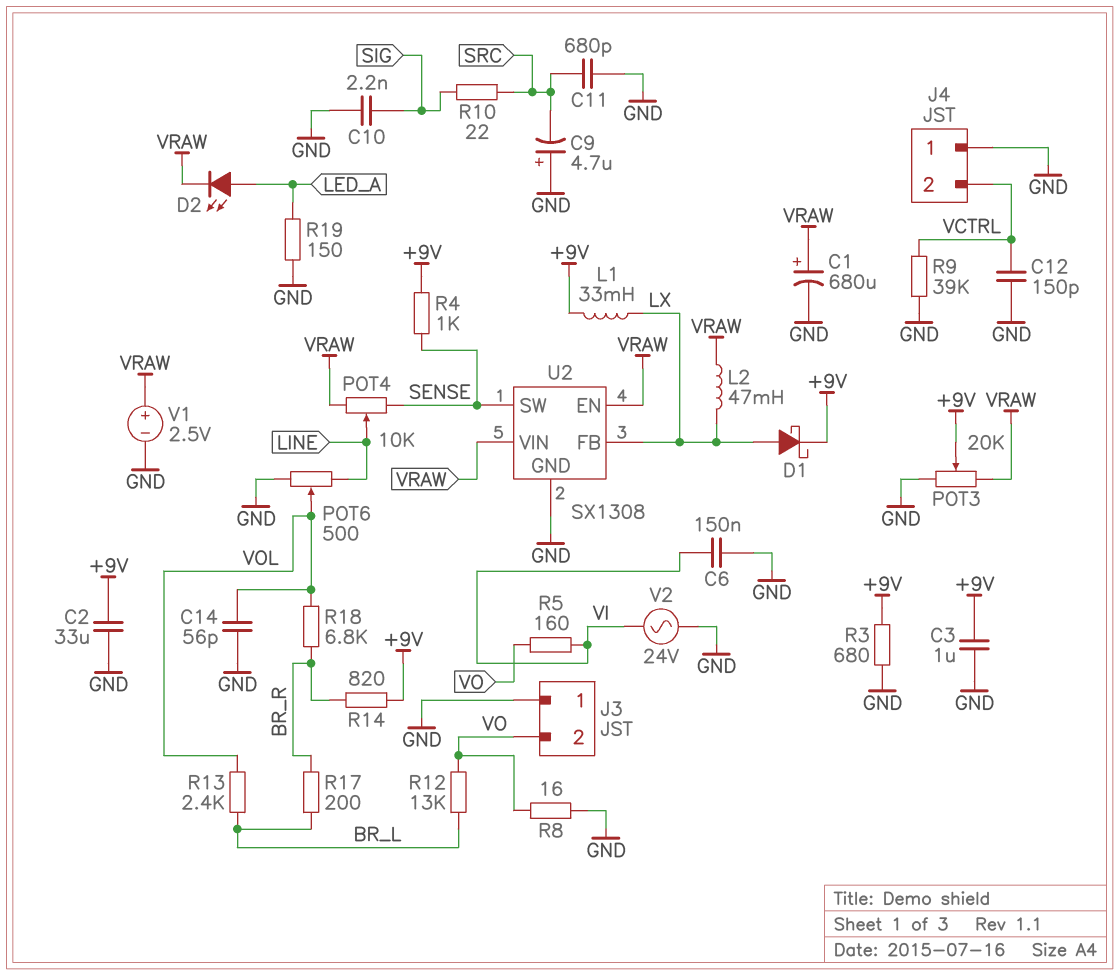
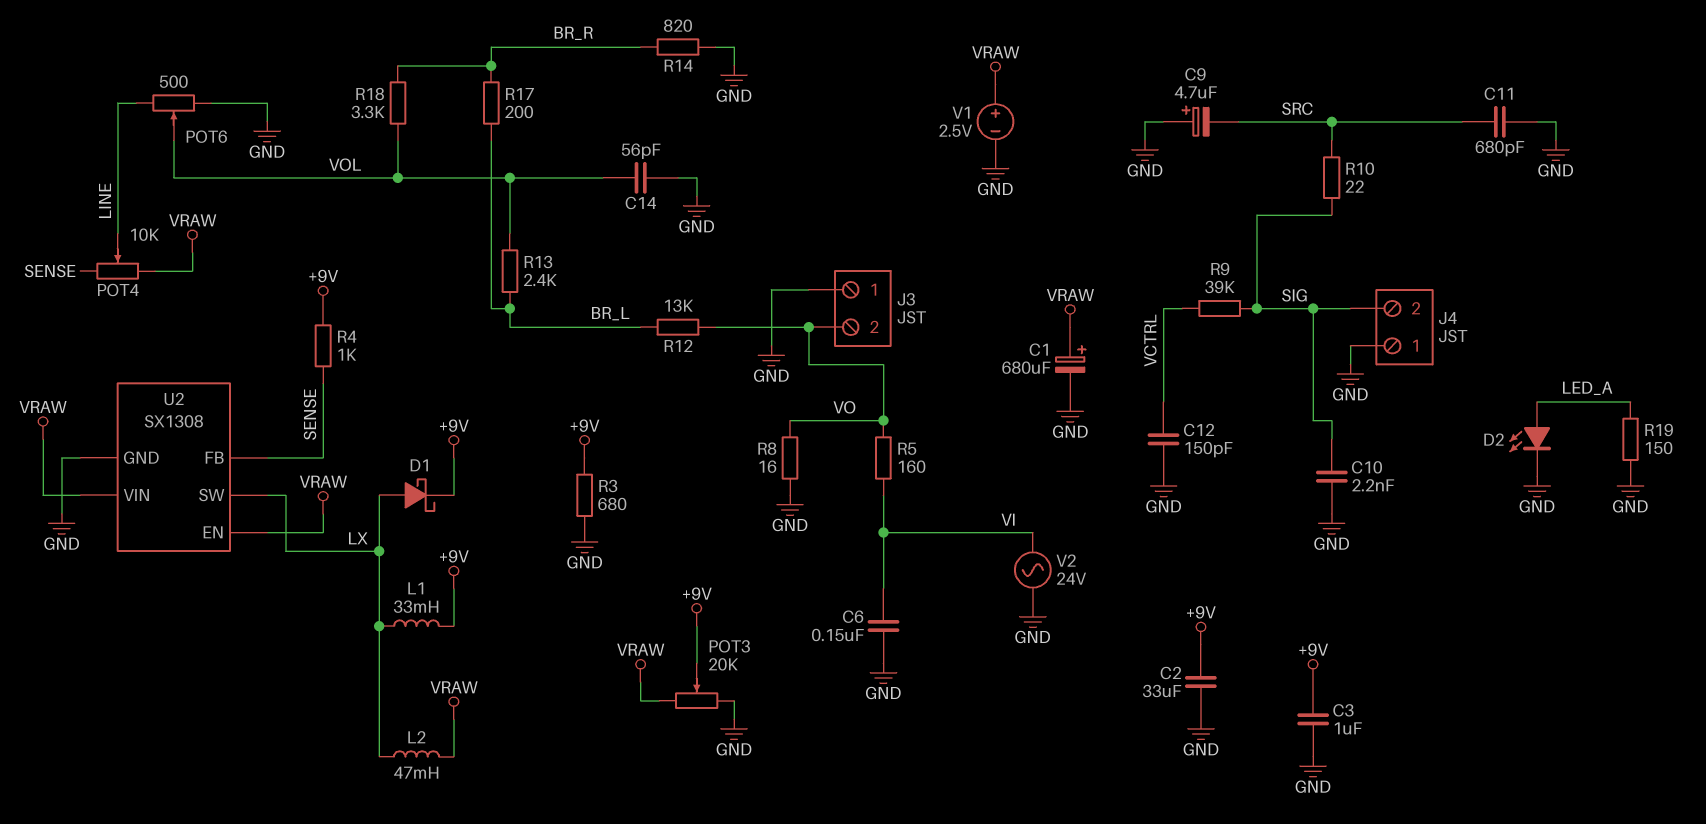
D2: LED (A LED_A, K VRAW) -> LED (A LED_A, K GND)
J4 pin 2: VCTRL -> SIG
R9: 39k (GND, VCTRL) -> 39k (SIG, VCTRL)
R14: 820 (+9V, BR_R) -> 820 (BR_R, GND)
R18: 6.8k (BR_R, VOL) -> 3.3k (BR_R, VOL)
U2 pin FB: LX -> SENSE
U2 pin SW: SENSE -> LX

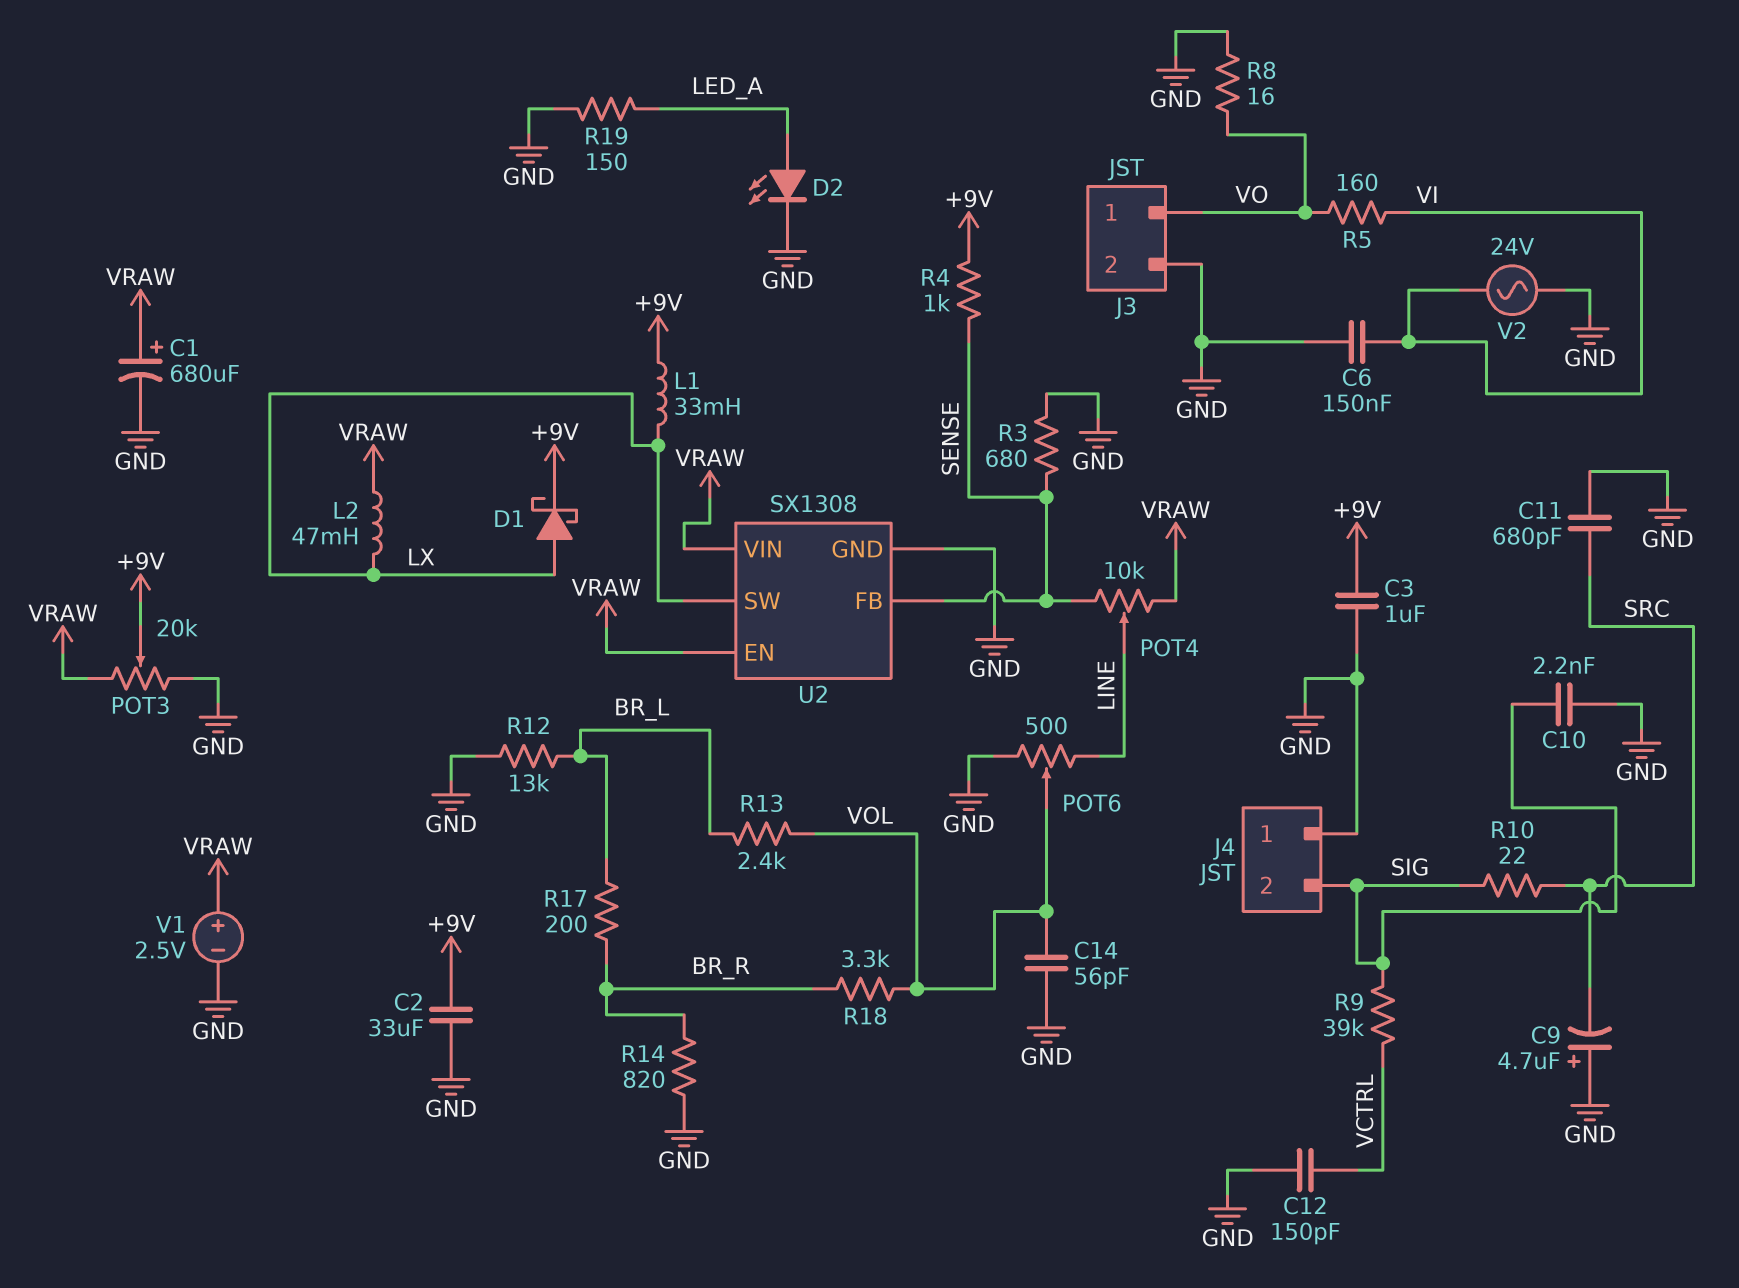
J3 pin 1: GND -> VO
J3 pin 2: VO -> GND
R3: 680 (+9V, GND) -> 680 (GND, SENSE)
R12: 13k (BR_L, VO) -> 13k (BR_L, GND)

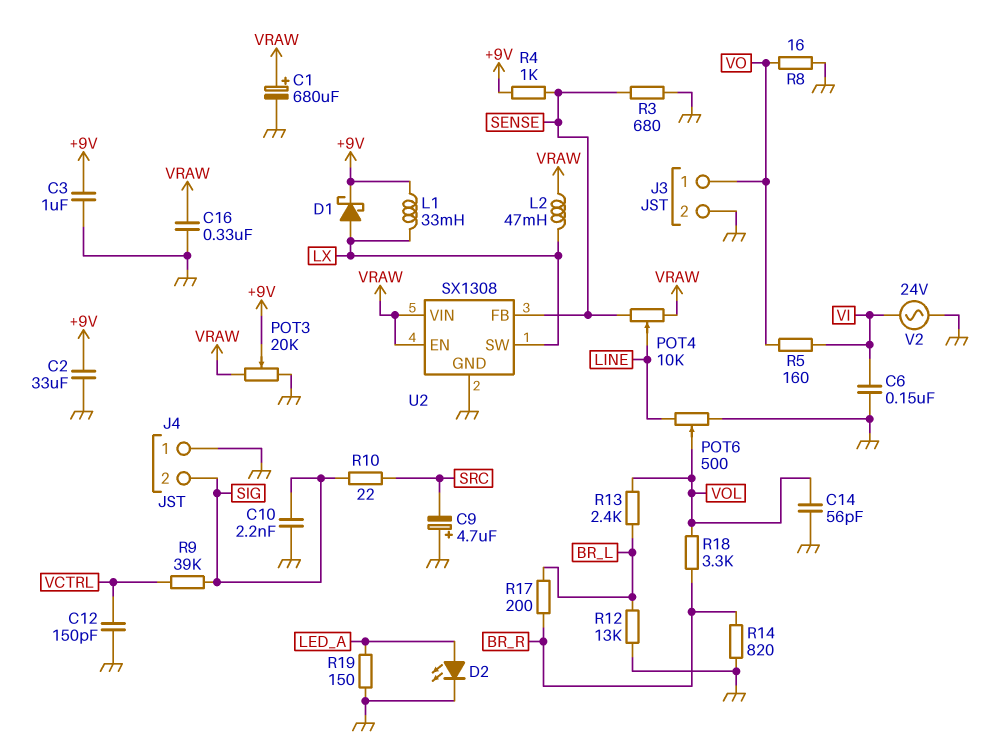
C11: 680pF (GND, SRC) -> none
C16: none -> 330nF (GND, VRAW)
V1: 2.5V (plus VRAW, minus GND) -> none

